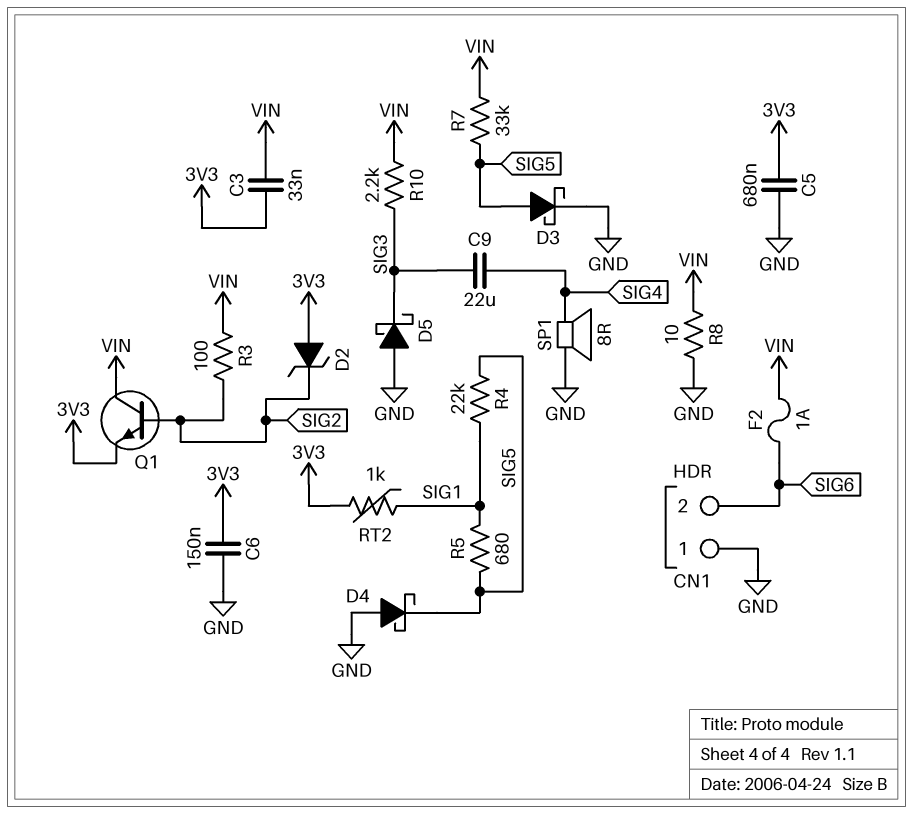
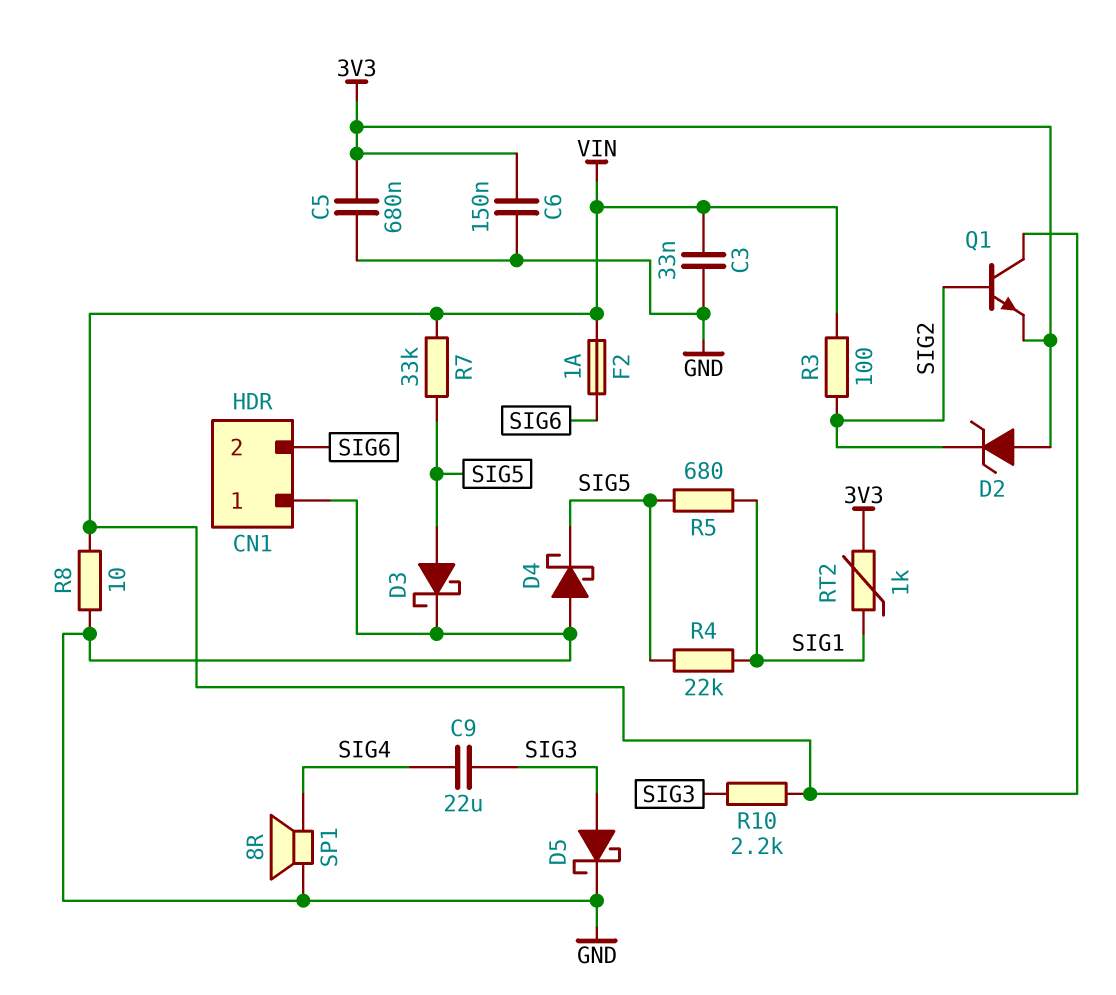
C3: 33nF (3V3, VIN) -> 33nF (GND, VIN)
D5: schottky (A GND, K SIG3) -> schottky (A SIG3, K GND)

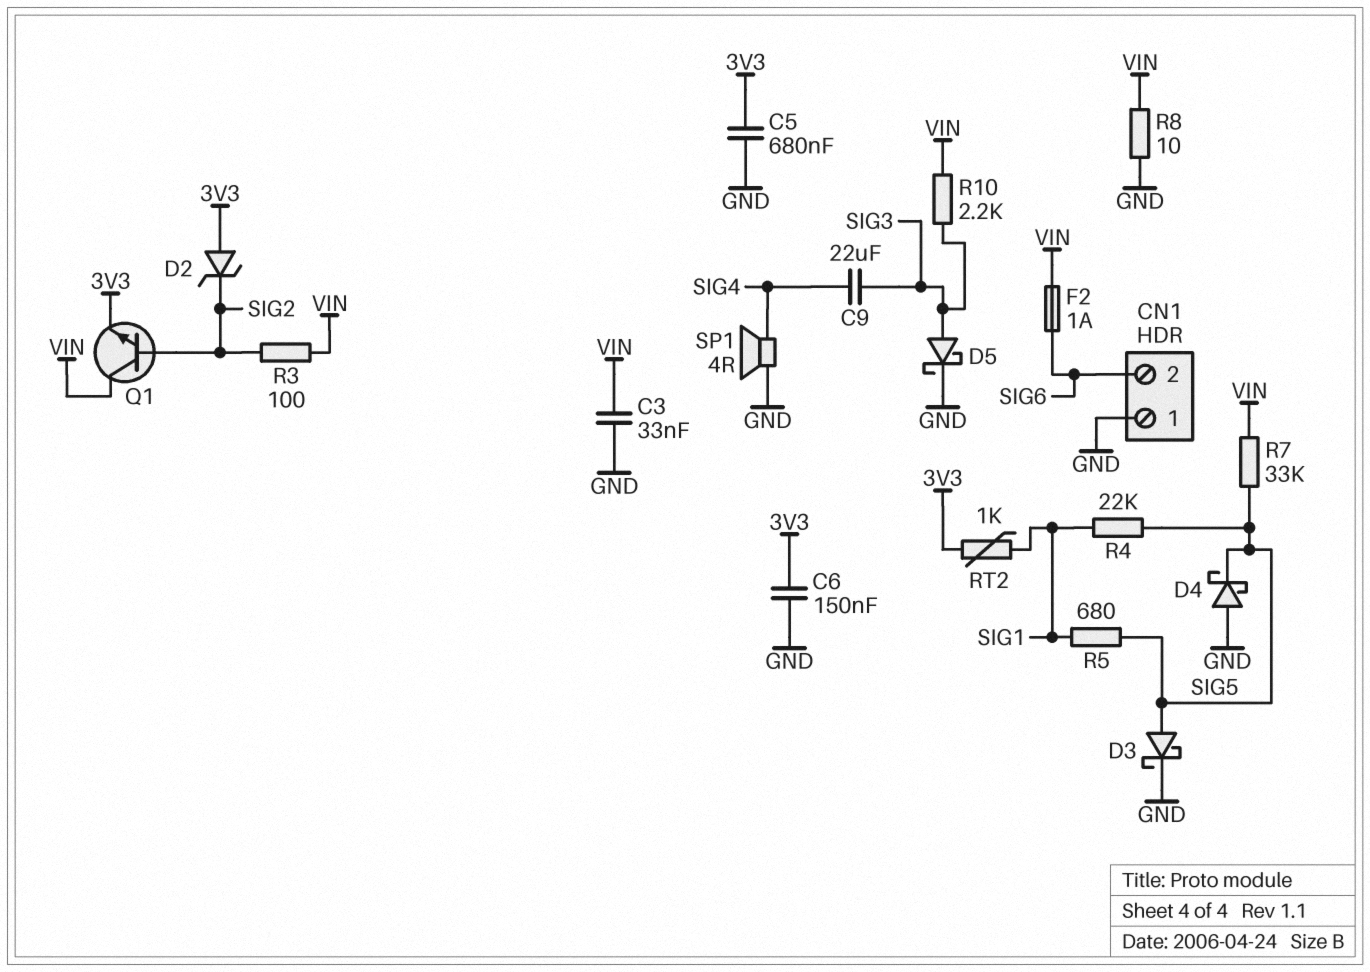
SP1: speaker 8R (GND, SIG4) -> speaker 4R (GND, SIG4)

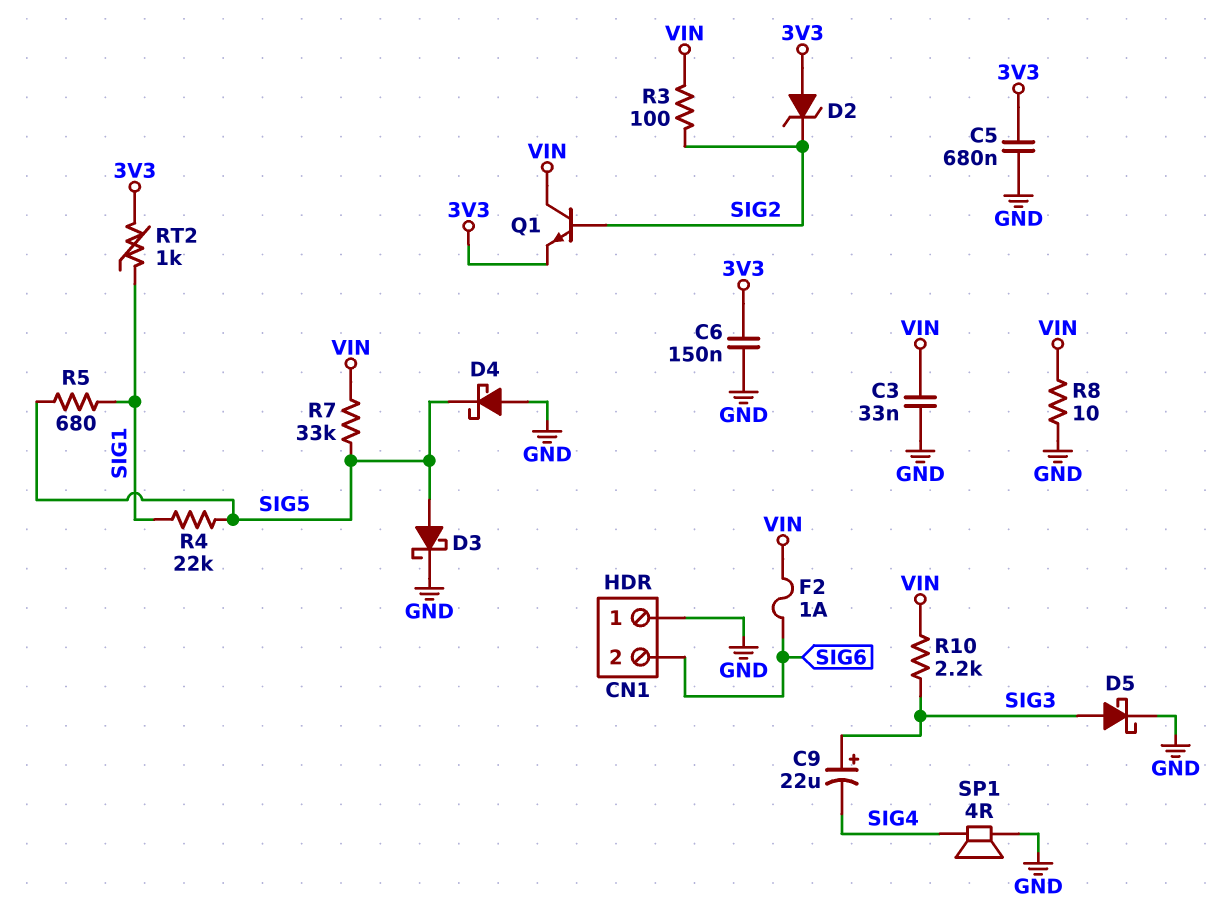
C9: 22uF (SIG3, SIG4) -> 22uF (plus SIG3, minus SIG4)

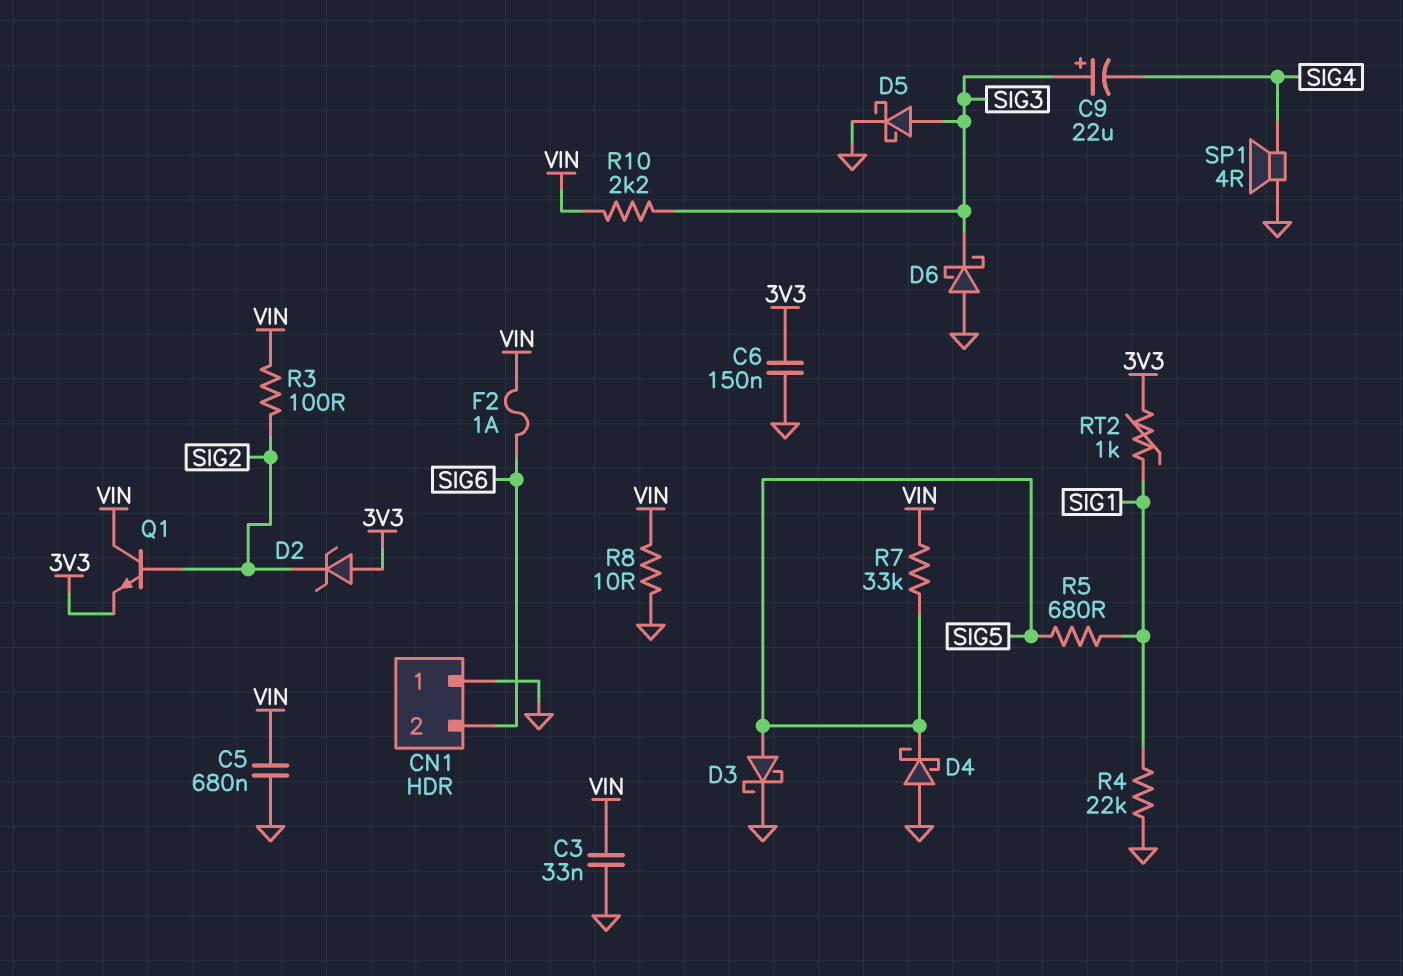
C5: 680nF (3V3, GND) -> 680nF (GND, VIN)
D6: none -> schottky (A GND, K SIG3)
R4: 22k (SIG1, SIG5) -> 22k (GND, SIG1)

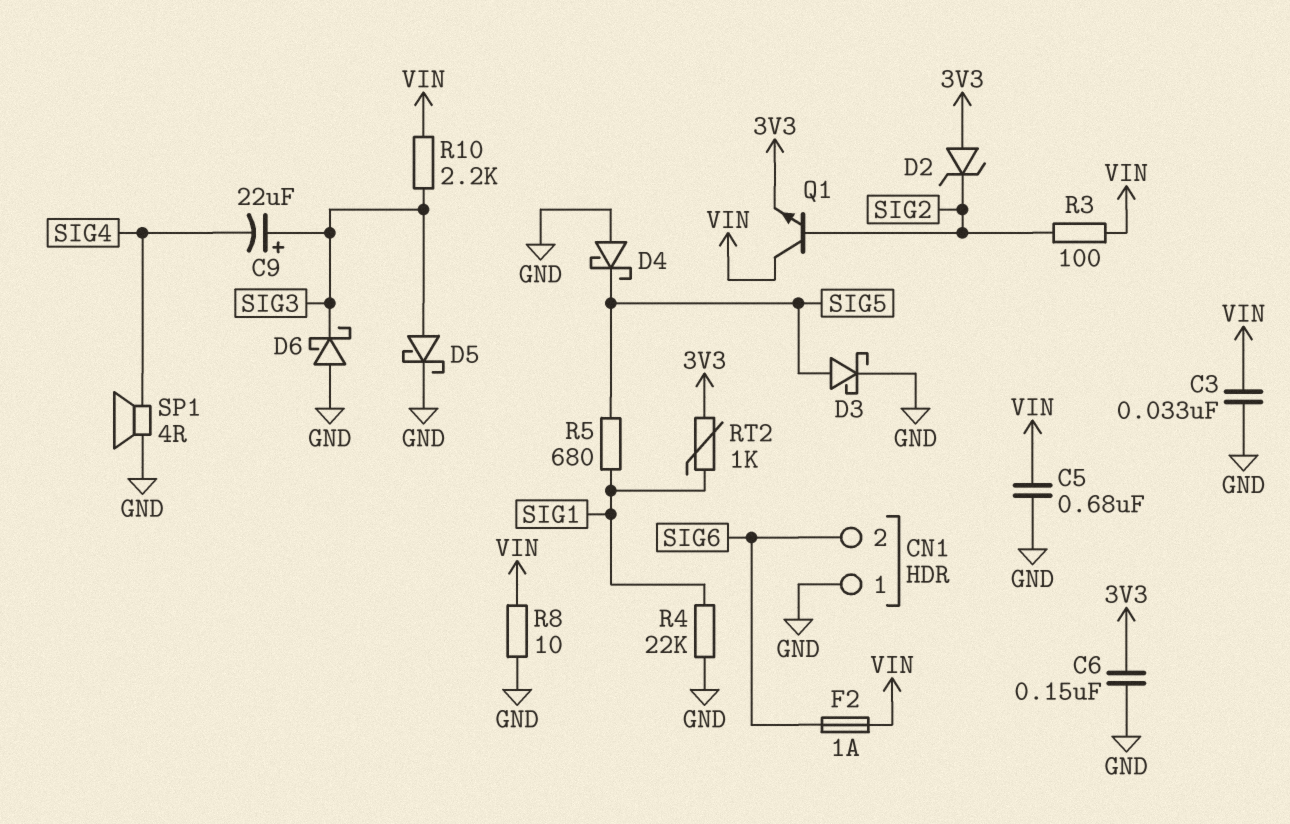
R7: 33k (SIG5, VIN) -> none

